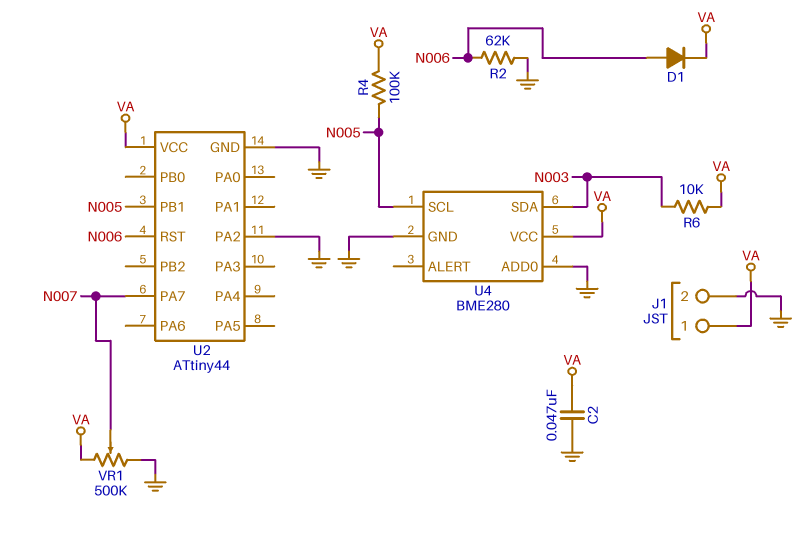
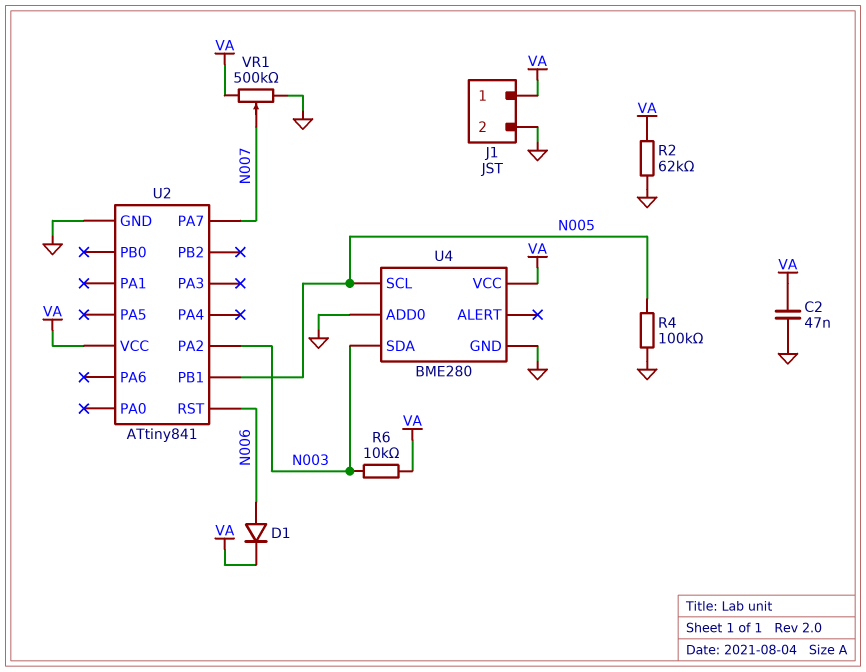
R2: 62k (GND, N006) -> 62k (GND, VA)
R4: 100k (N005, VA) -> 100k (GND, N005)
U2: ATtiny44 -> ATtiny841
U2 pin PA2: GND -> N003

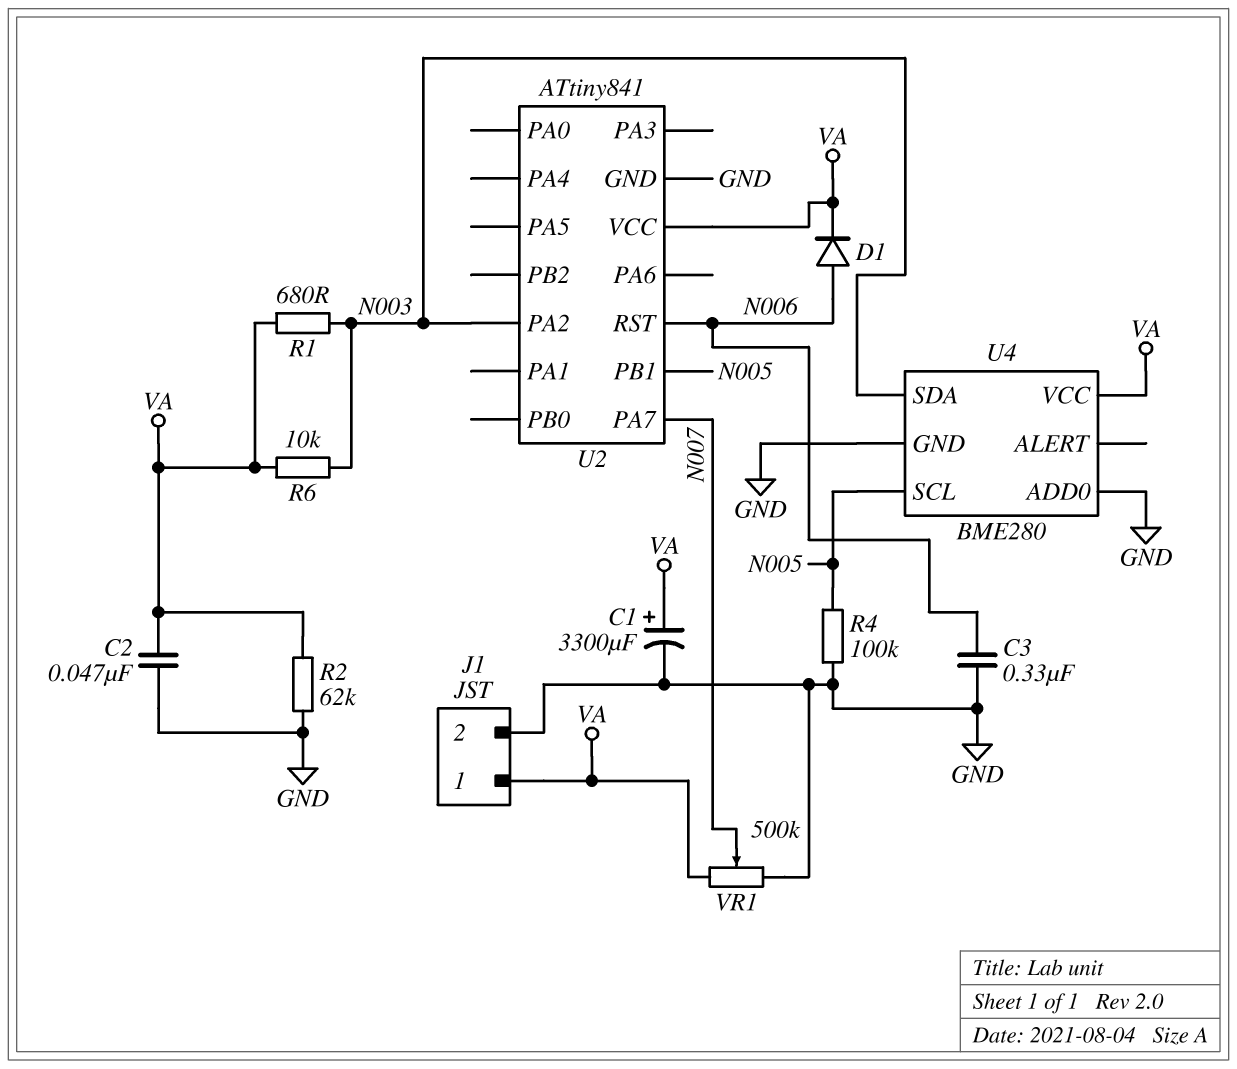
C1: none -> 3300uF (plus VA, minus GND)
C3: none -> 330nF (GND, N006)
R1: none -> 680 (N003, VA)

